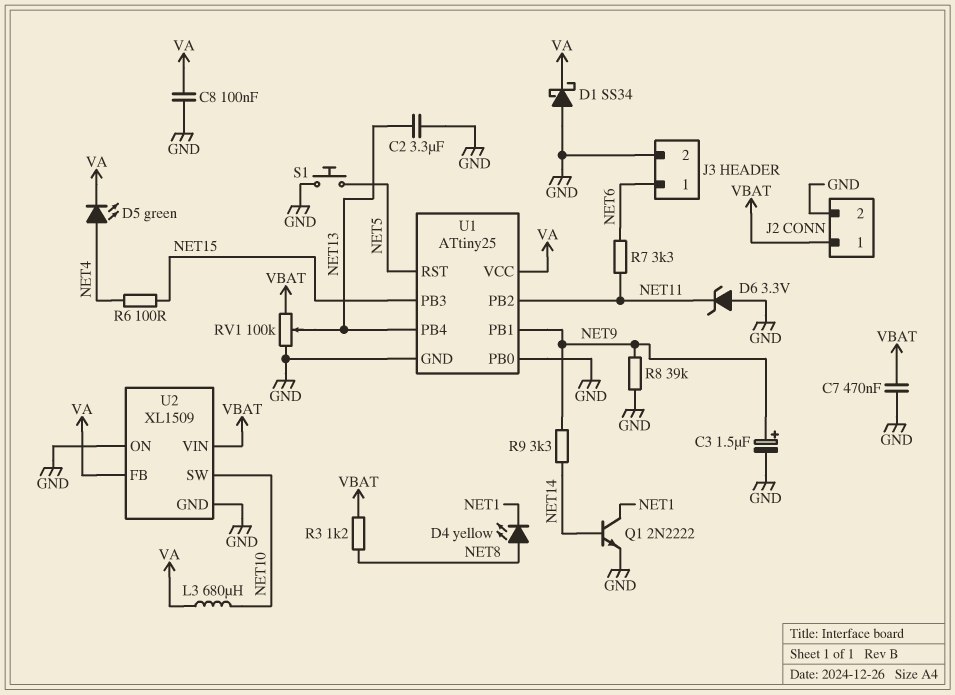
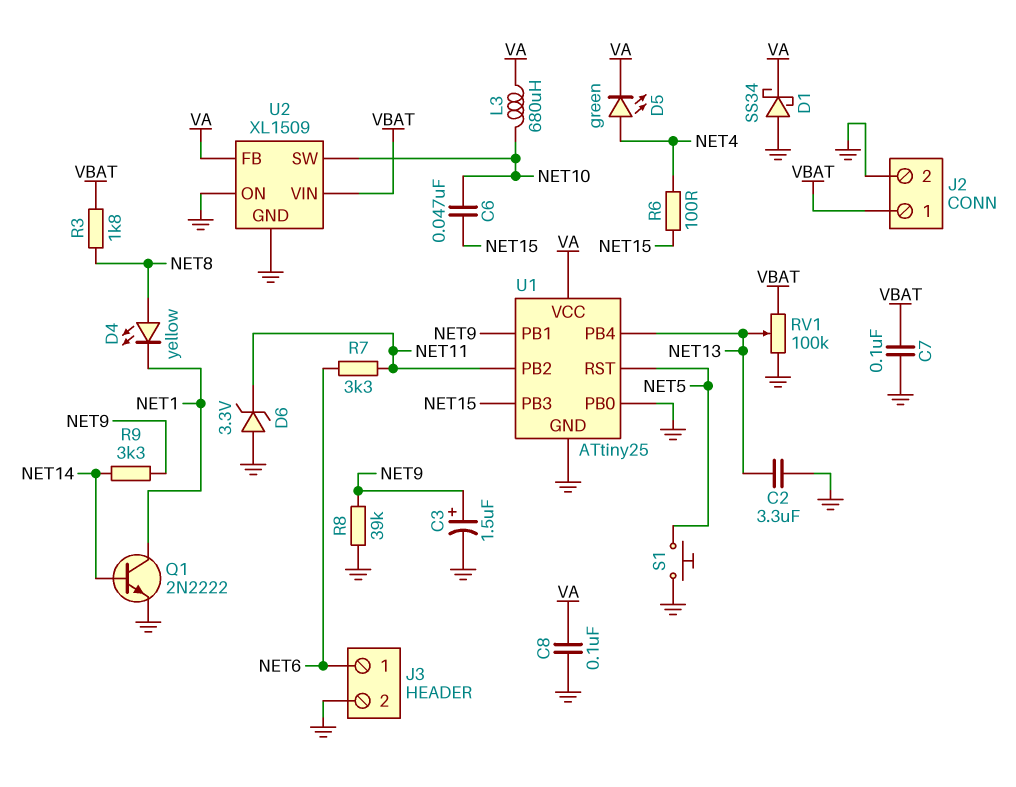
C6: none -> 47nF (NET10, NET15)
C7: 470nF (GND, VBAT) -> 100nF (GND, VBAT)
R3: 1.2k (NET8, VBAT) -> 1.8k (NET8, VBAT)

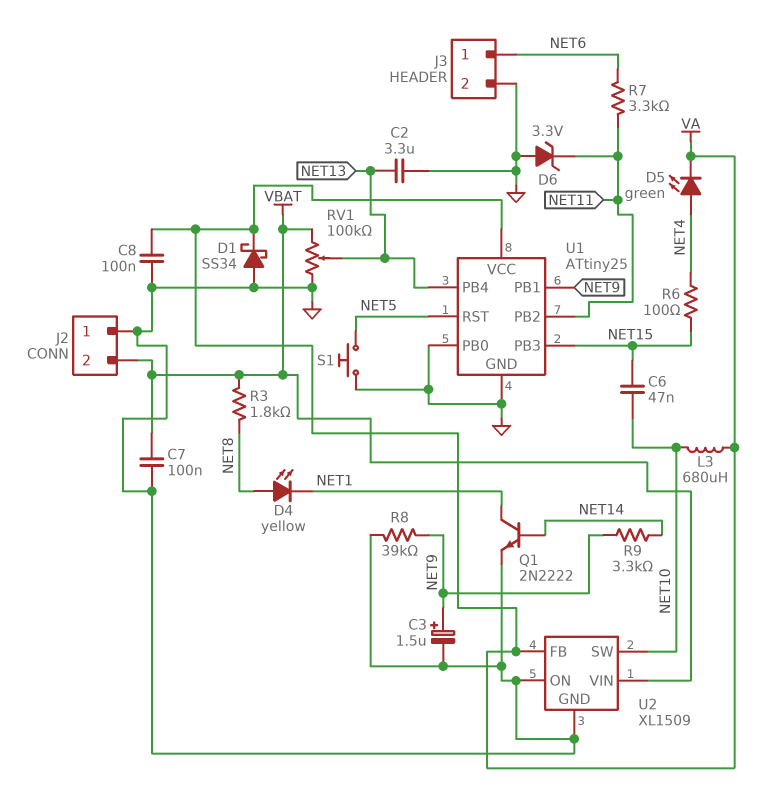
J2 pin 1: VBAT -> GND
J2 pin 2: GND -> VBAT

